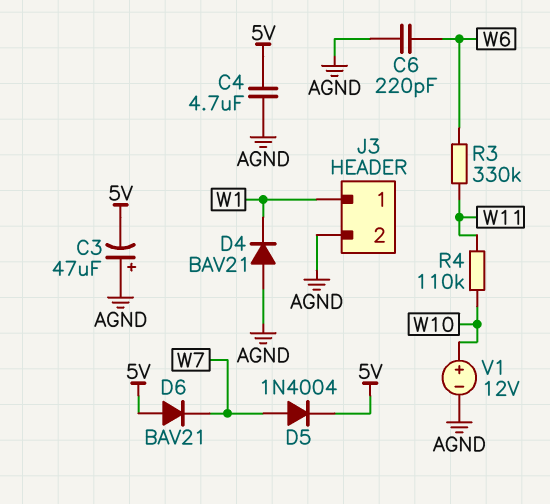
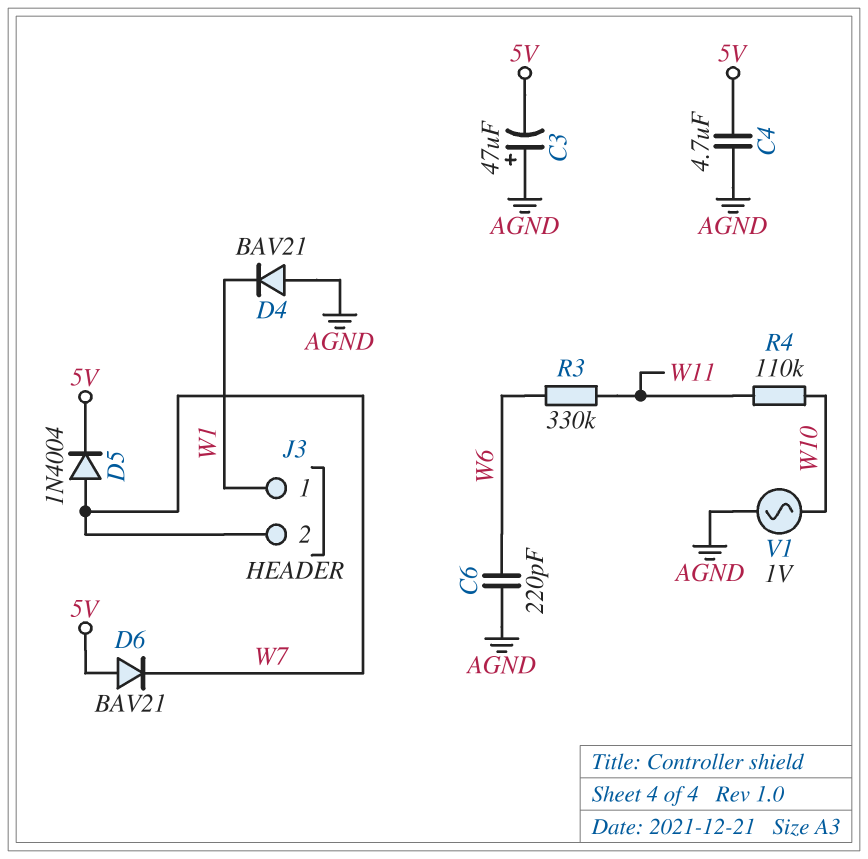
J3 pin 2: AGND -> W7
V1: 12V (plus W10, minus AGND) -> AC 1V (AGND, W10)

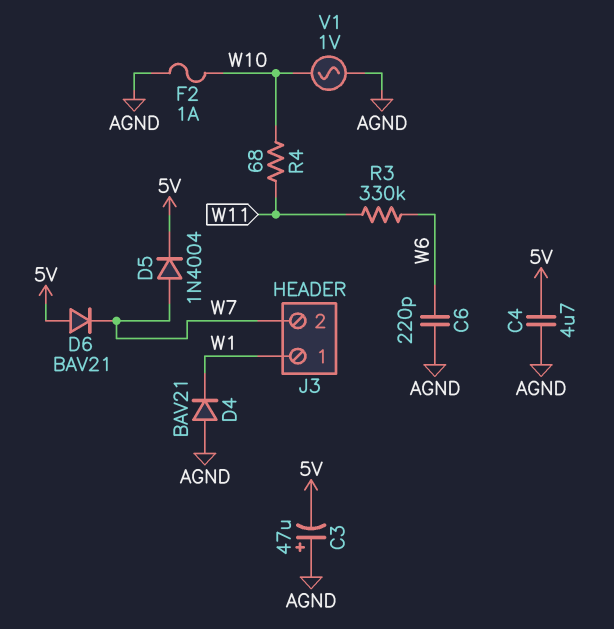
F2: none -> 1A (AGND, W10)
R4: 110k (W10, W11) -> 68 (W10, W11)

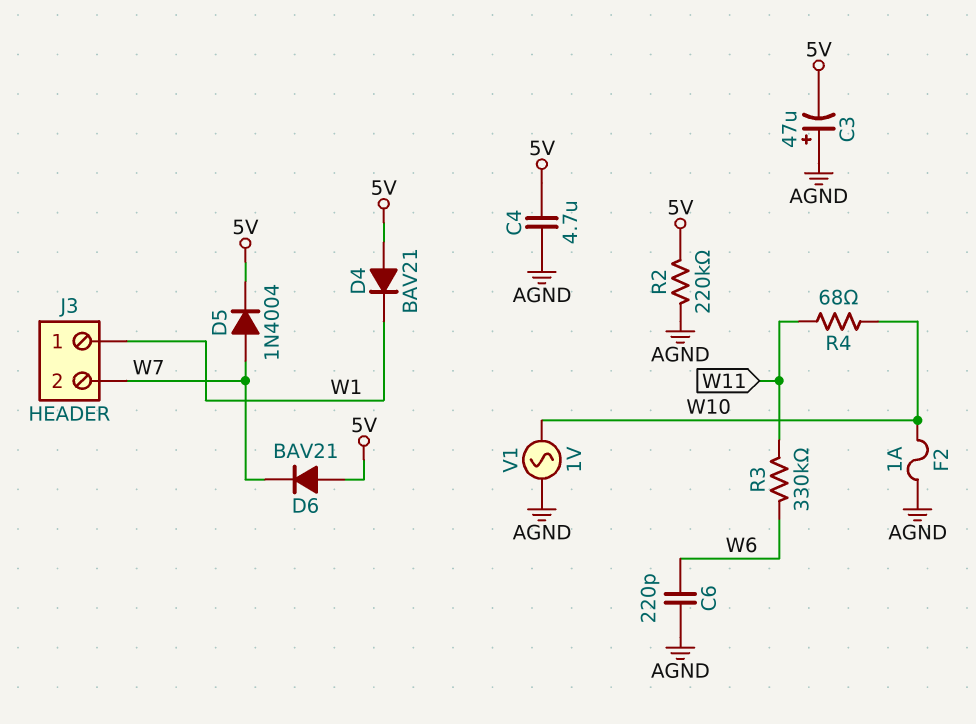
D4: diode BAV21 (A AGND, K W1) -> diode BAV21 (A 5V, K W1)
R2: none -> 220k (5V, AGND)

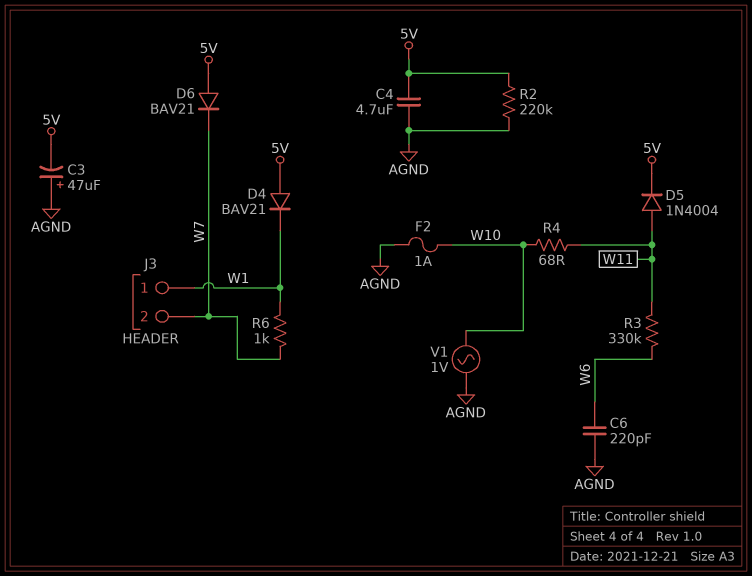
D5: diode 1N4004 (A W7, K 5V) -> diode 1N4004 (A W11, K 5V)
R6: none -> 1k (W1, W7)

